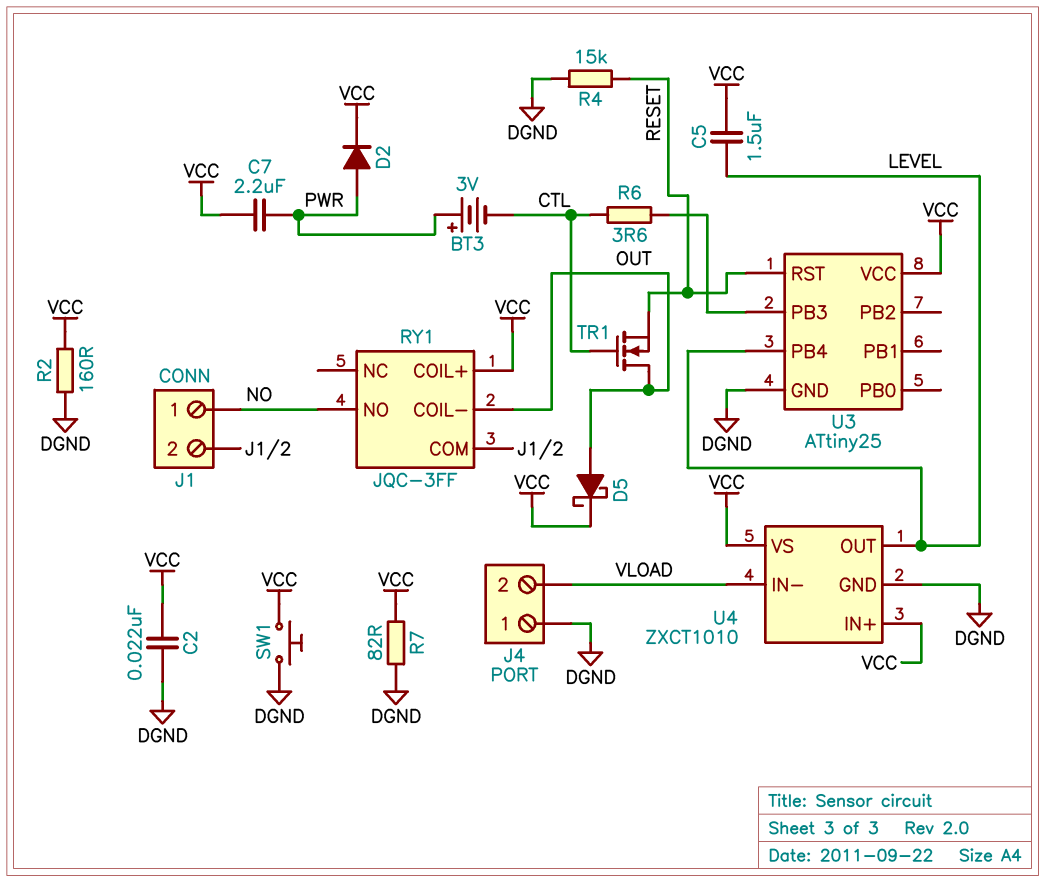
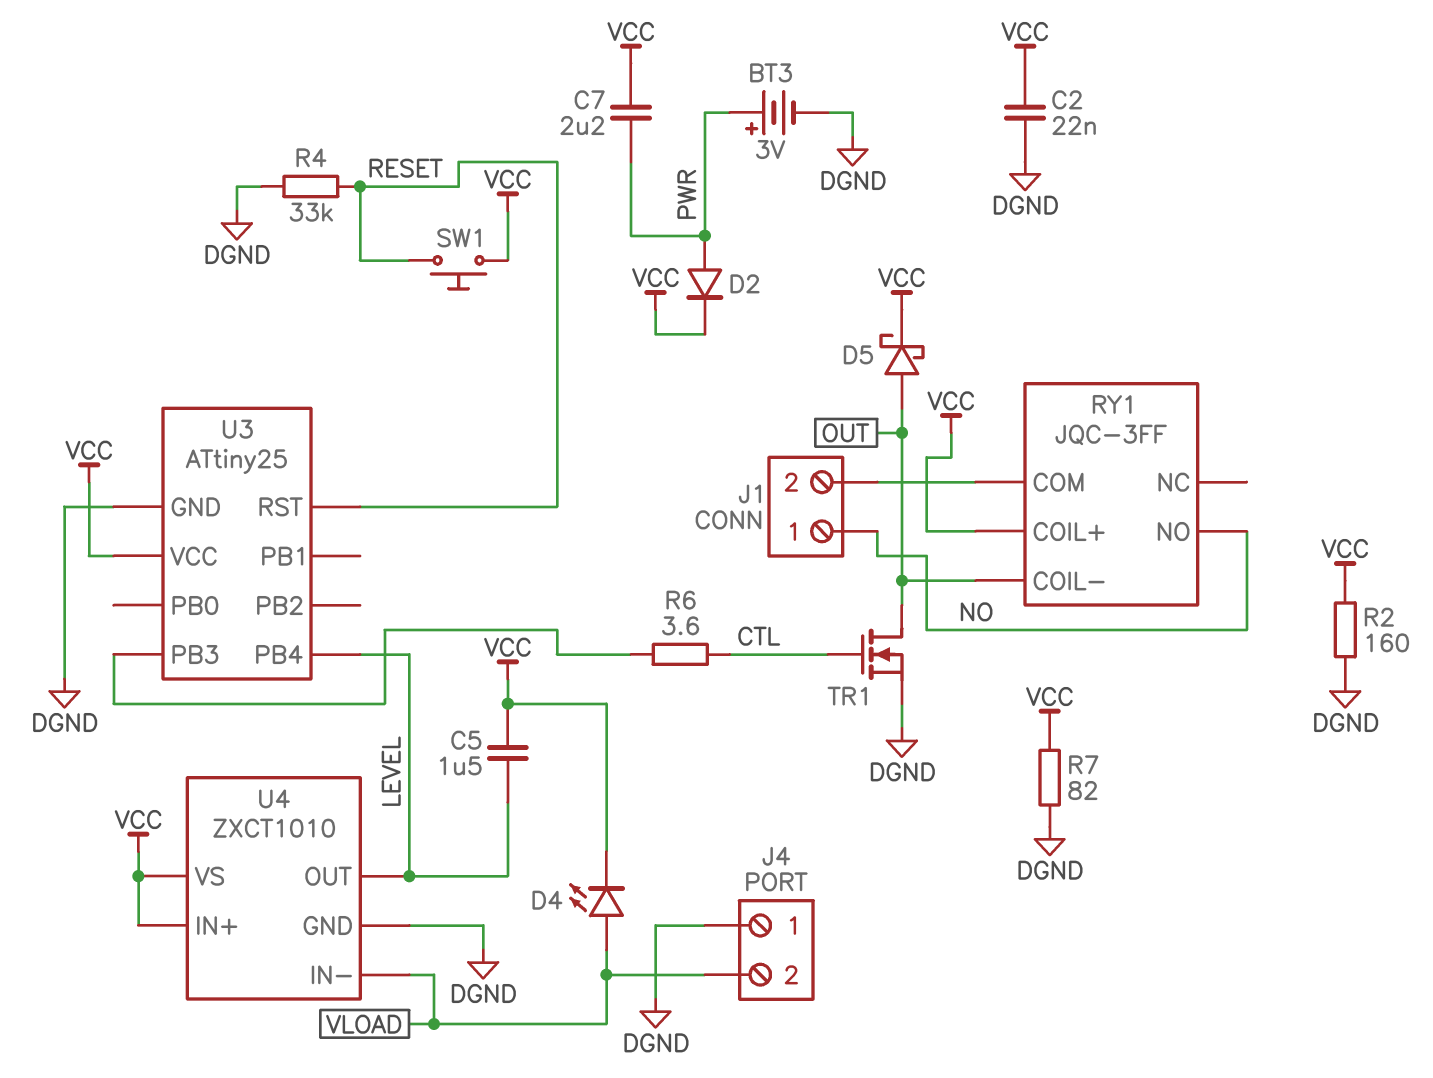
BT3: 3V (plus PWR, minus CTL) -> 3V (plus PWR, minus DGND)
D4: none -> LED (A VLOAD, K VCC)
R4: 15k (DGND, RESET) -> 33k (DGND, RESET)
SW1: button (DGND, VCC) -> button (RESET, VCC)
TR1: NMOS (G CTL, D OUT, S RESET) -> NMOS (G CTL, D OUT, S DGND)

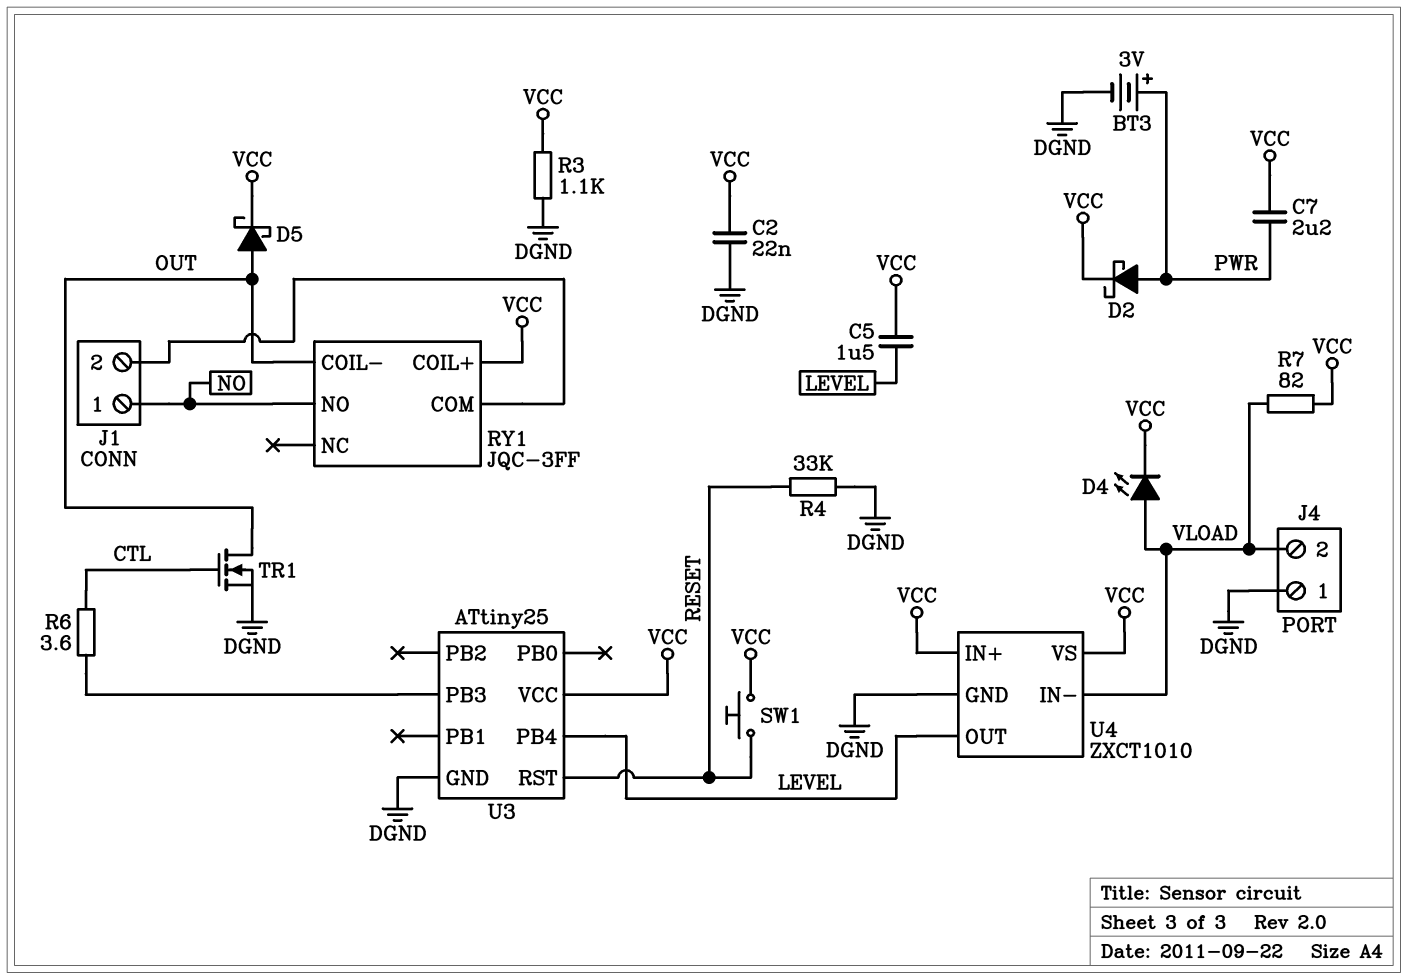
D2: diode (A PWR, K VCC) -> schottky (A PWR, K VCC)
R2: 160 (DGND, VCC) -> none
R3: none -> 1.1k (DGND, VCC)
R7: 82 (DGND, VCC) -> 82 (VCC, VLOAD)

